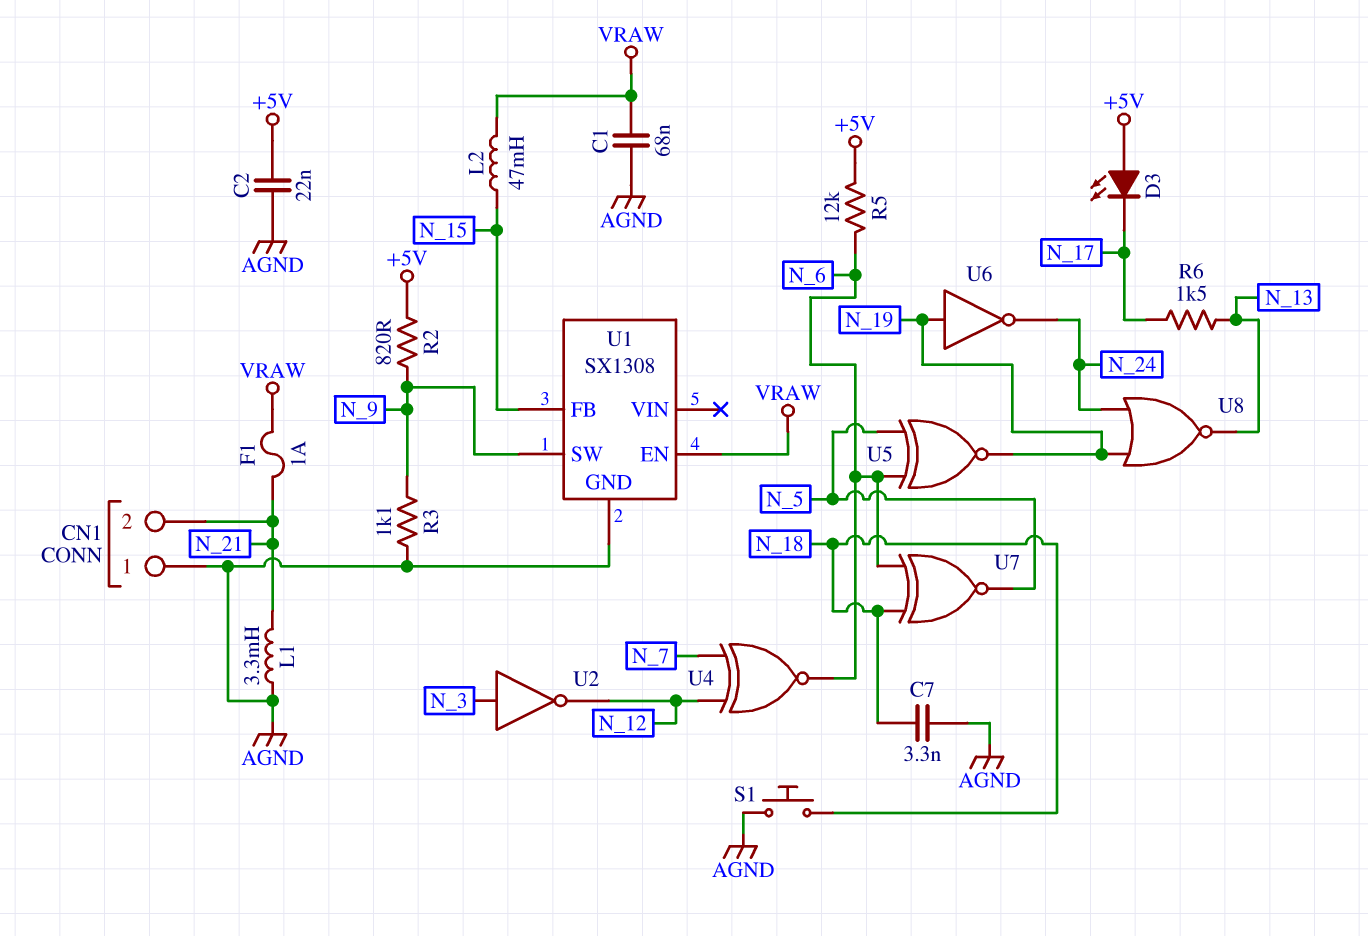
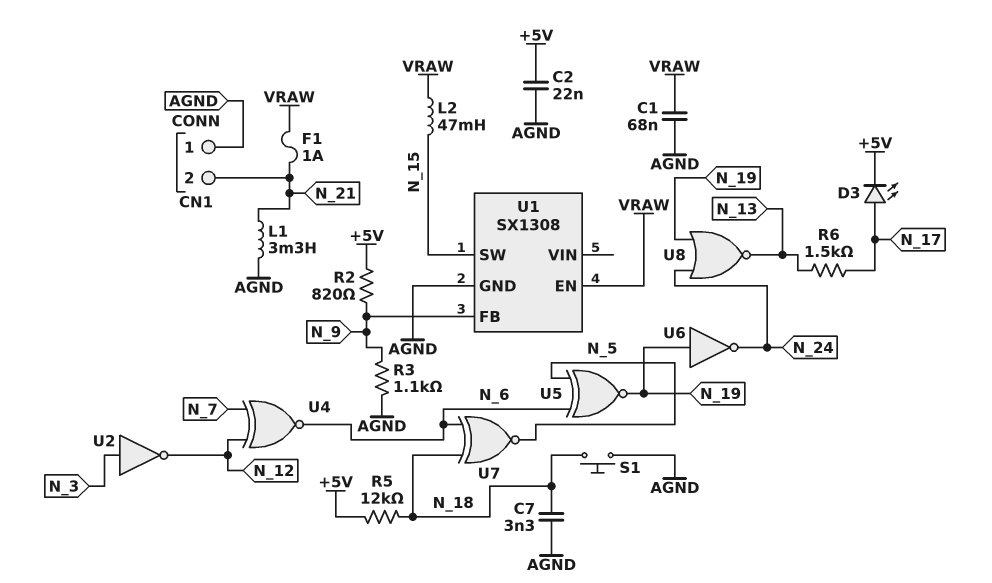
D3: LED (A +5V, K N_17) -> LED (A N_17, K +5V)
R5: 12k (+5V, N_6) -> 12k (+5V, N_18)
U1 pin FB: N_15 -> N_9
U1 pin SW: N_9 -> N_15

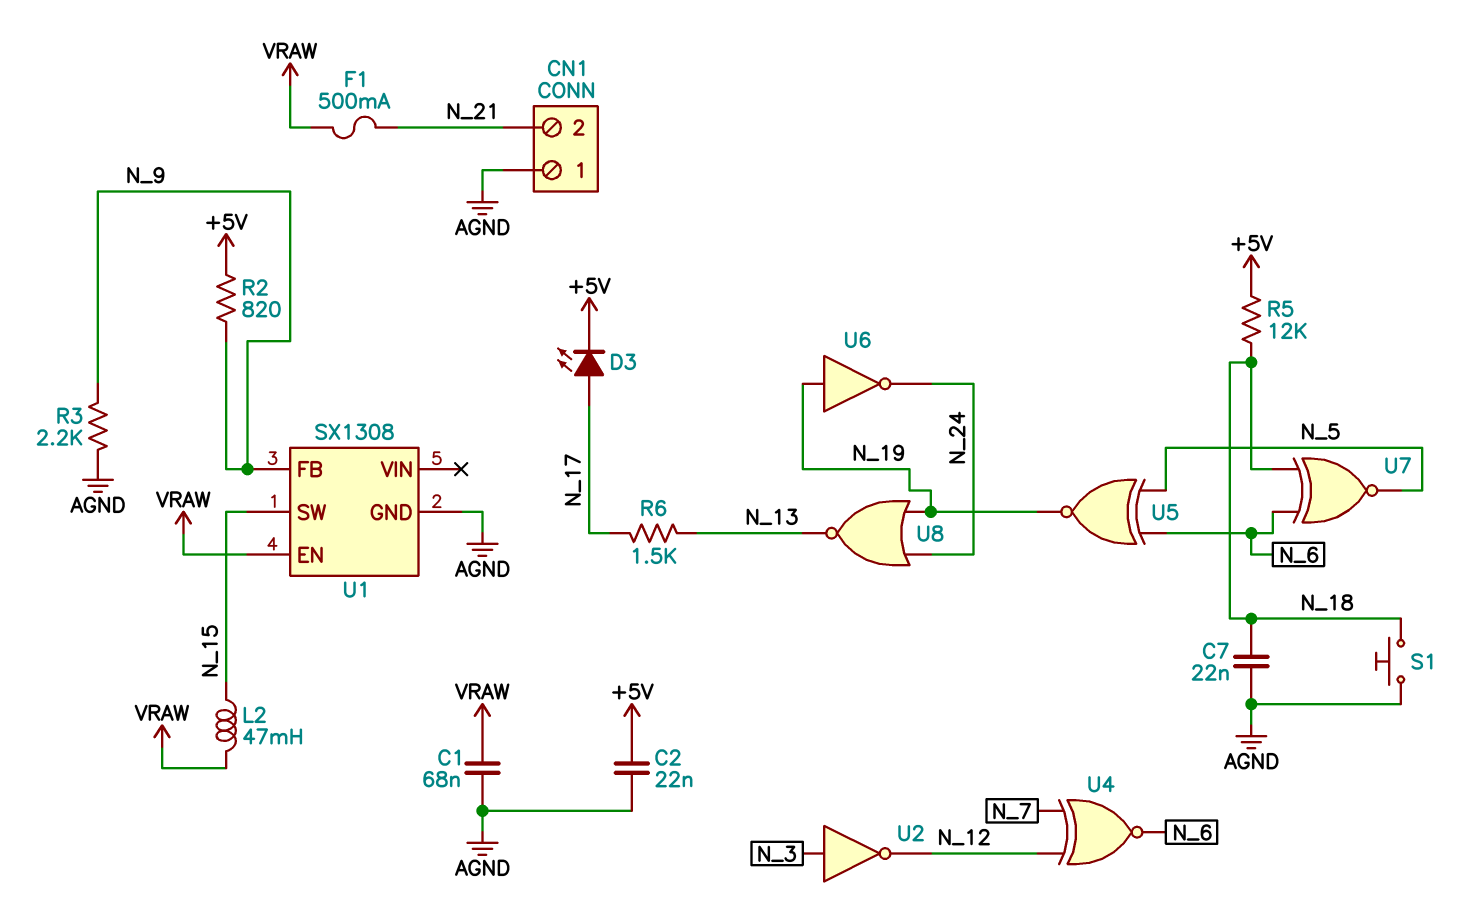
C7: 3.3nF (AGND, N_18) -> 22nF (AGND, N_18)
F1: 1A (N_21, VRAW) -> 500mA (N_21, VRAW)
L1: 3.3mH (AGND, N_21) -> none
R3: 1.1k (AGND, N_9) -> 2.2k (AGND, N_9)

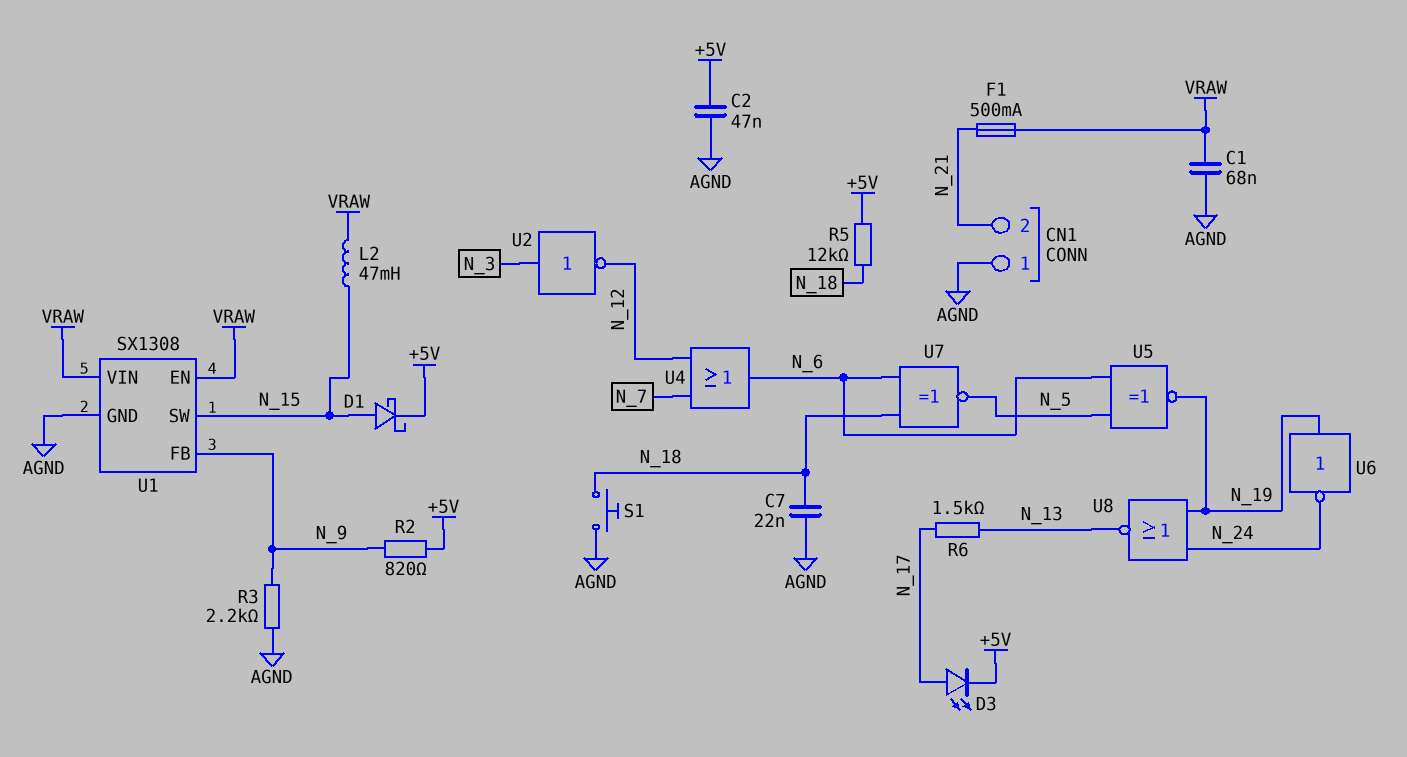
C2: 22nF (+5V, AGND) -> 47nF (+5V, AGND)
D1: none -> schottky (A N_15, K +5V)
U1 pin VIN: none -> VRAW
U4: XNOR (in N_7, in N_12, out N_6) -> OR (in N_7, in N_12, out N_6)

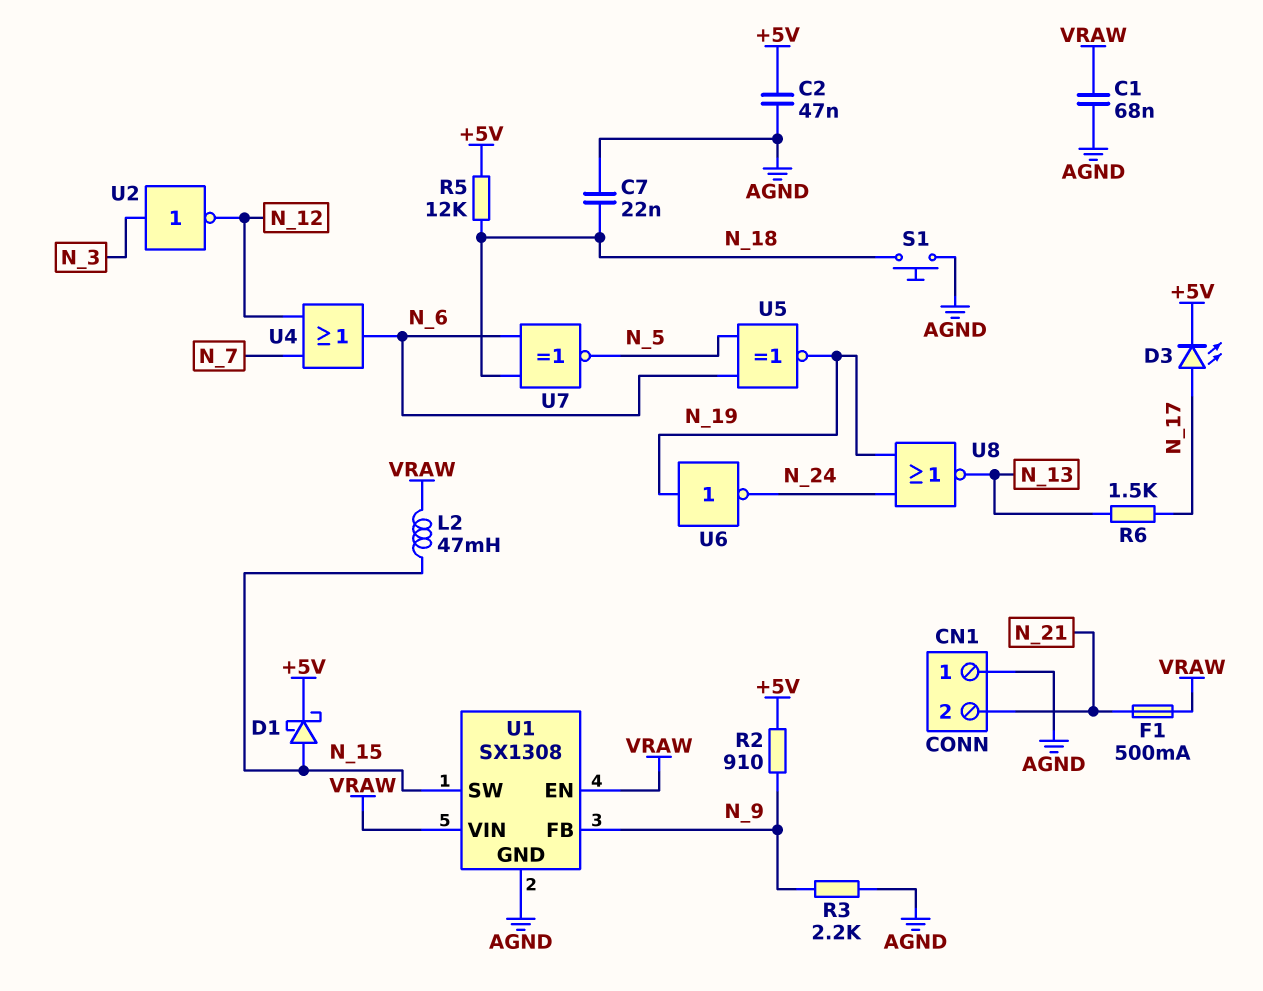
R2: 820 (+5V, N_9) -> 910 (+5V, N_9)

